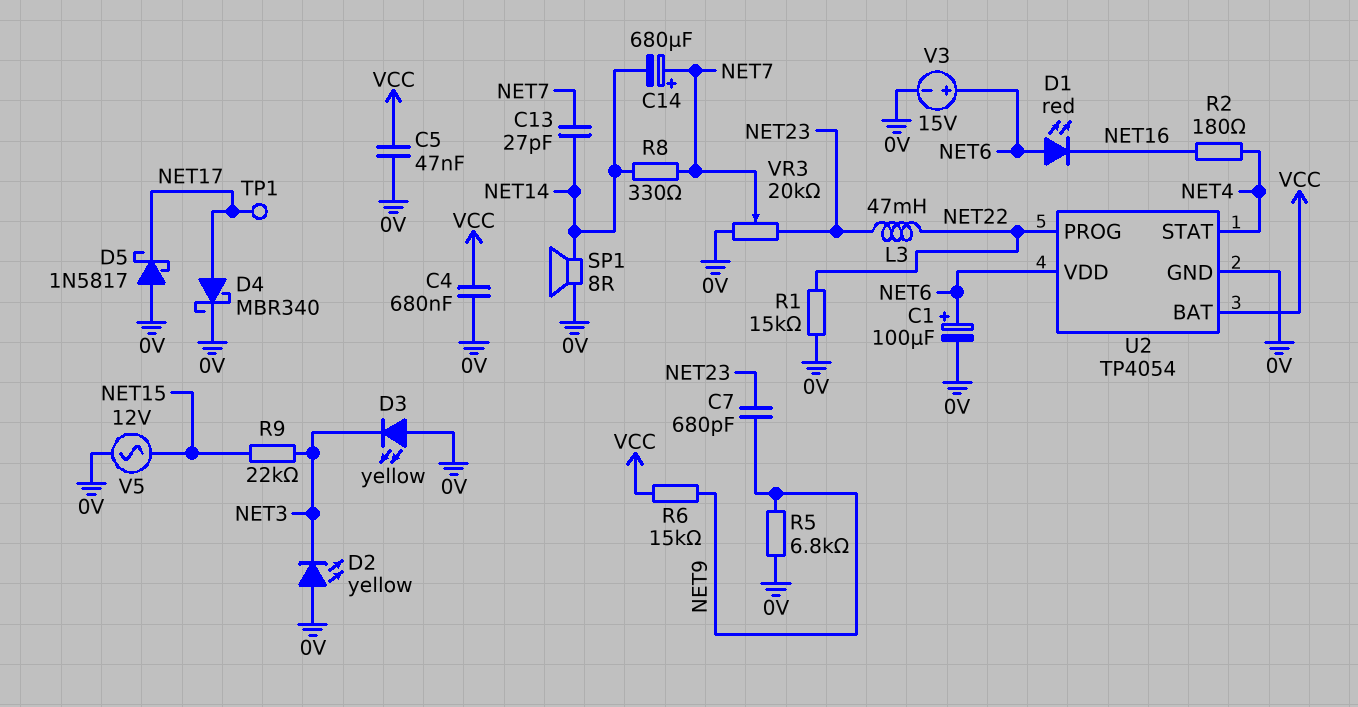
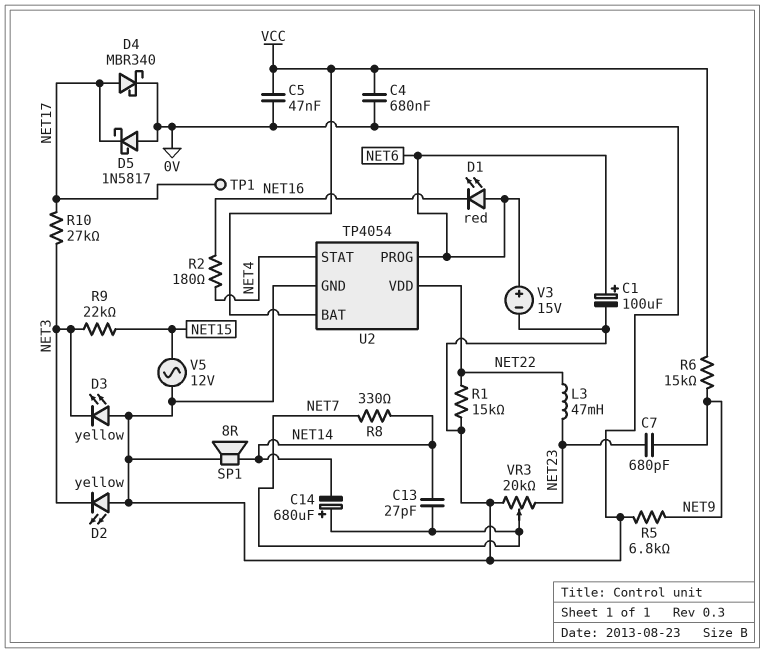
R10: none -> 27k (NET3, NET17)
U2 pin PROG: NET22 -> NET6
U2 pin VDD: NET6 -> NET22

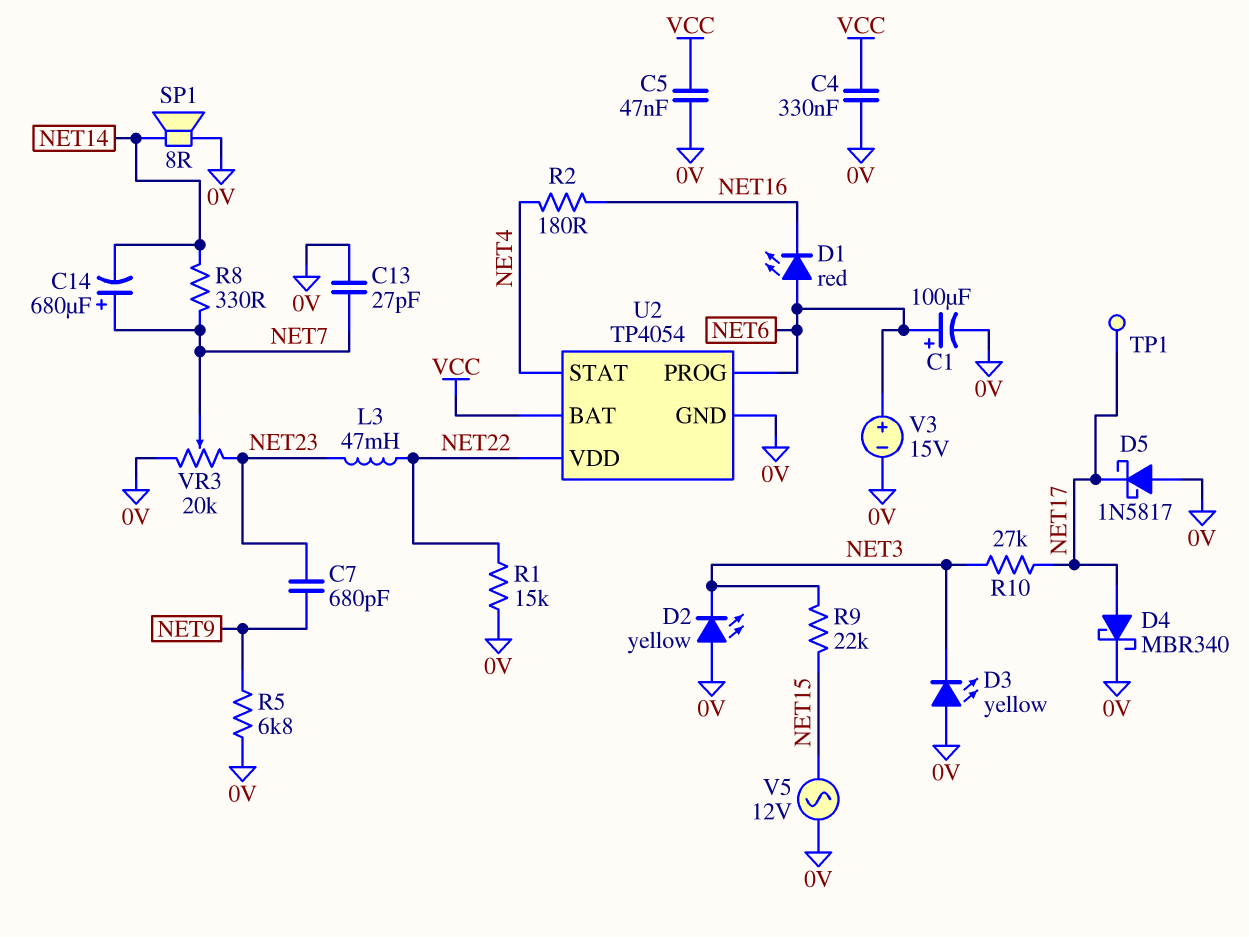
C4: 680nF (0V, VCC) -> 330nF (0V, VCC)
C13: 27pF (NET7, NET14) -> 27pF (0V, NET7)
R6: 15k (NET9, VCC) -> none

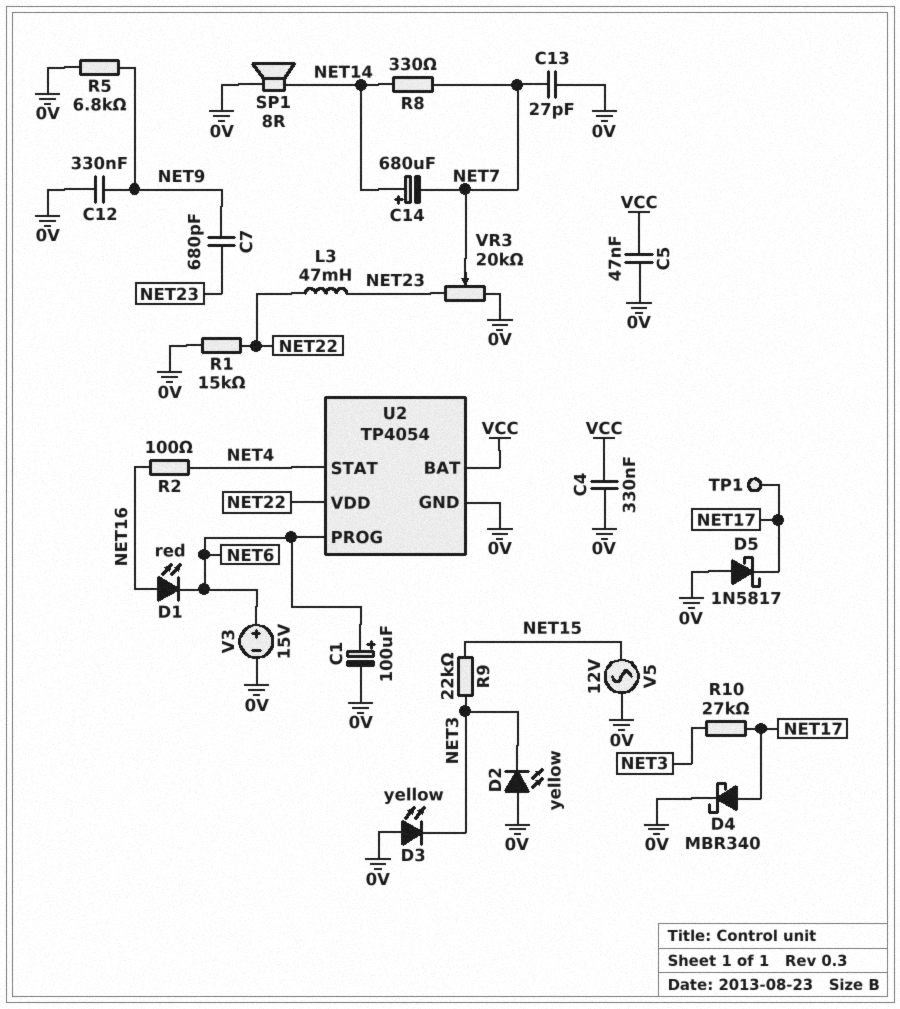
C12: none -> 330nF (0V, NET9)
C14: 680uF (plus NET7, minus NET14) -> 680uF (plus NET14, minus NET7)
D1: LED red (A NET6, K NET16) -> LED red (A NET16, K NET6)
R2: 180 (NET4, NET16) -> 100 (NET4, NET16)

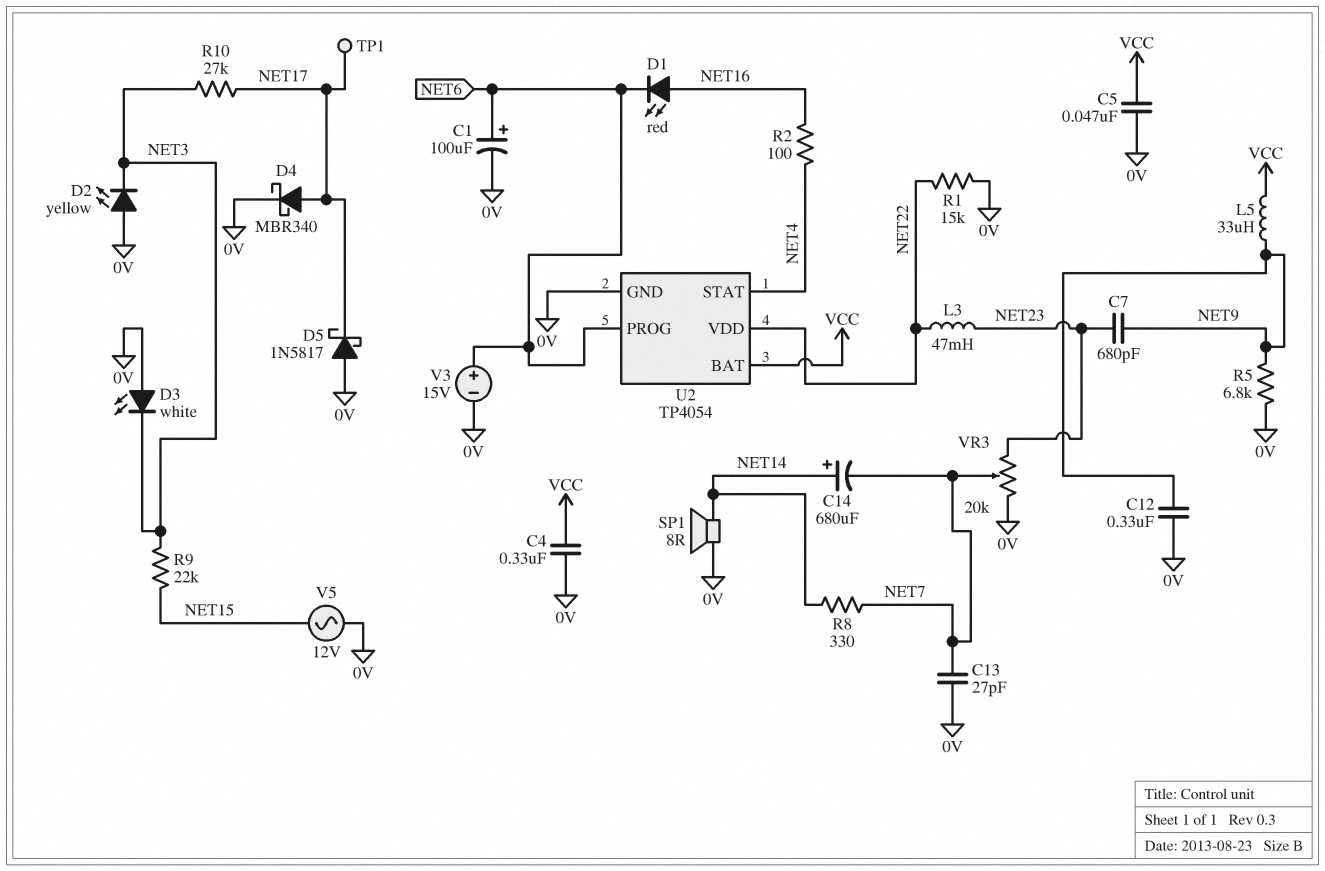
D3: LED yellow (A 0V, K NET3) -> LED white (A 0V, K NET3)
L5: none -> 33uH (NET9, VCC)

